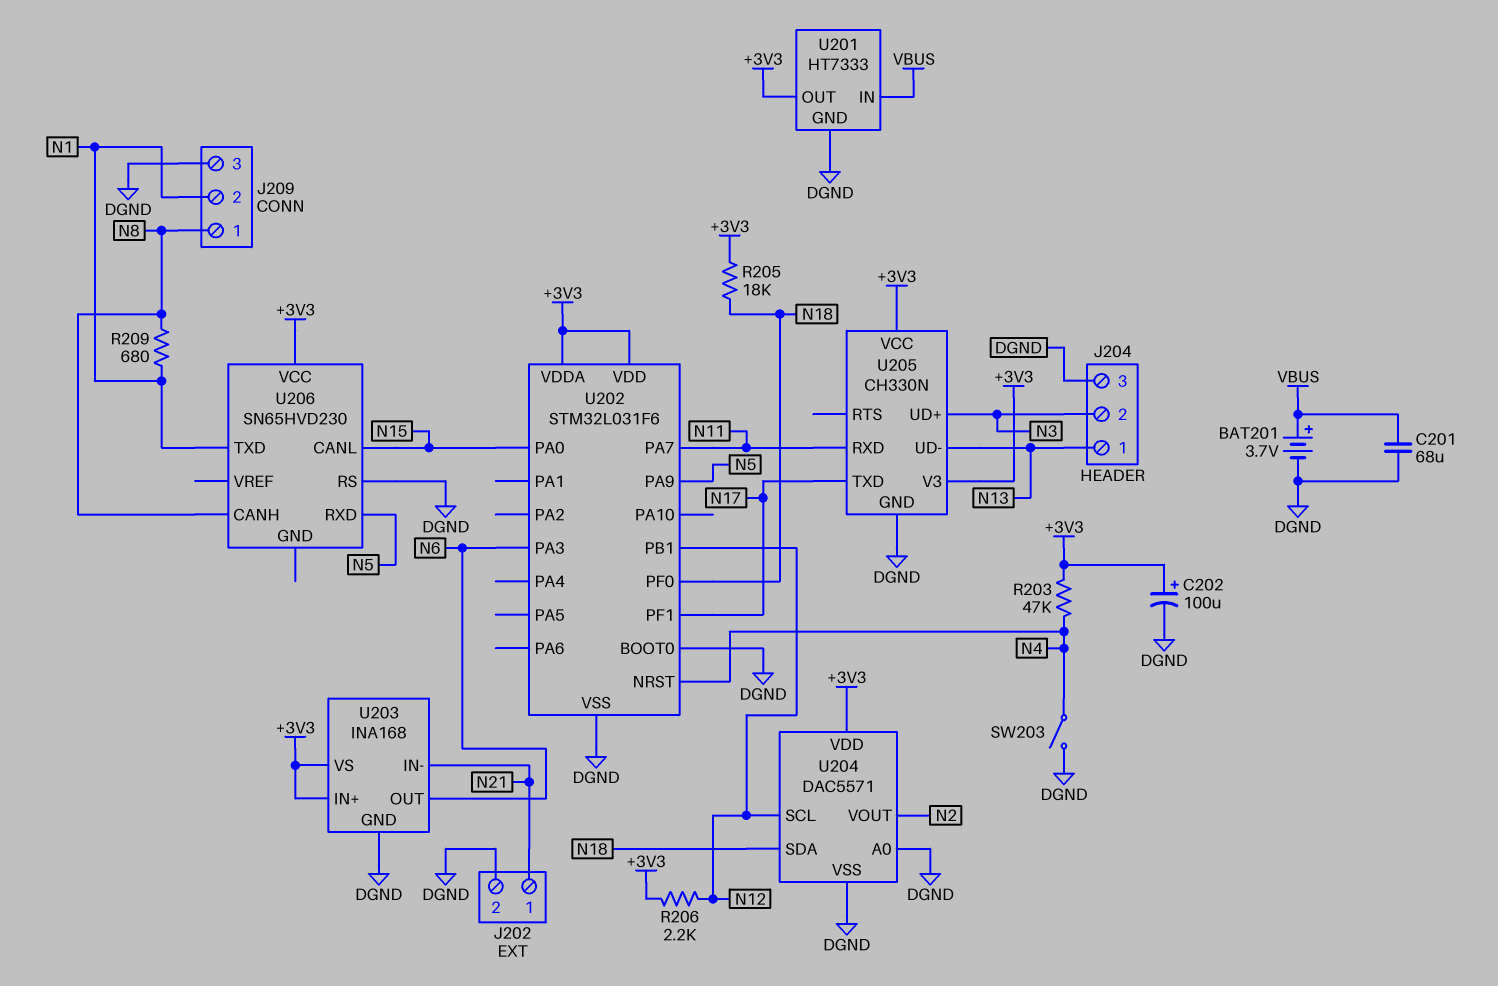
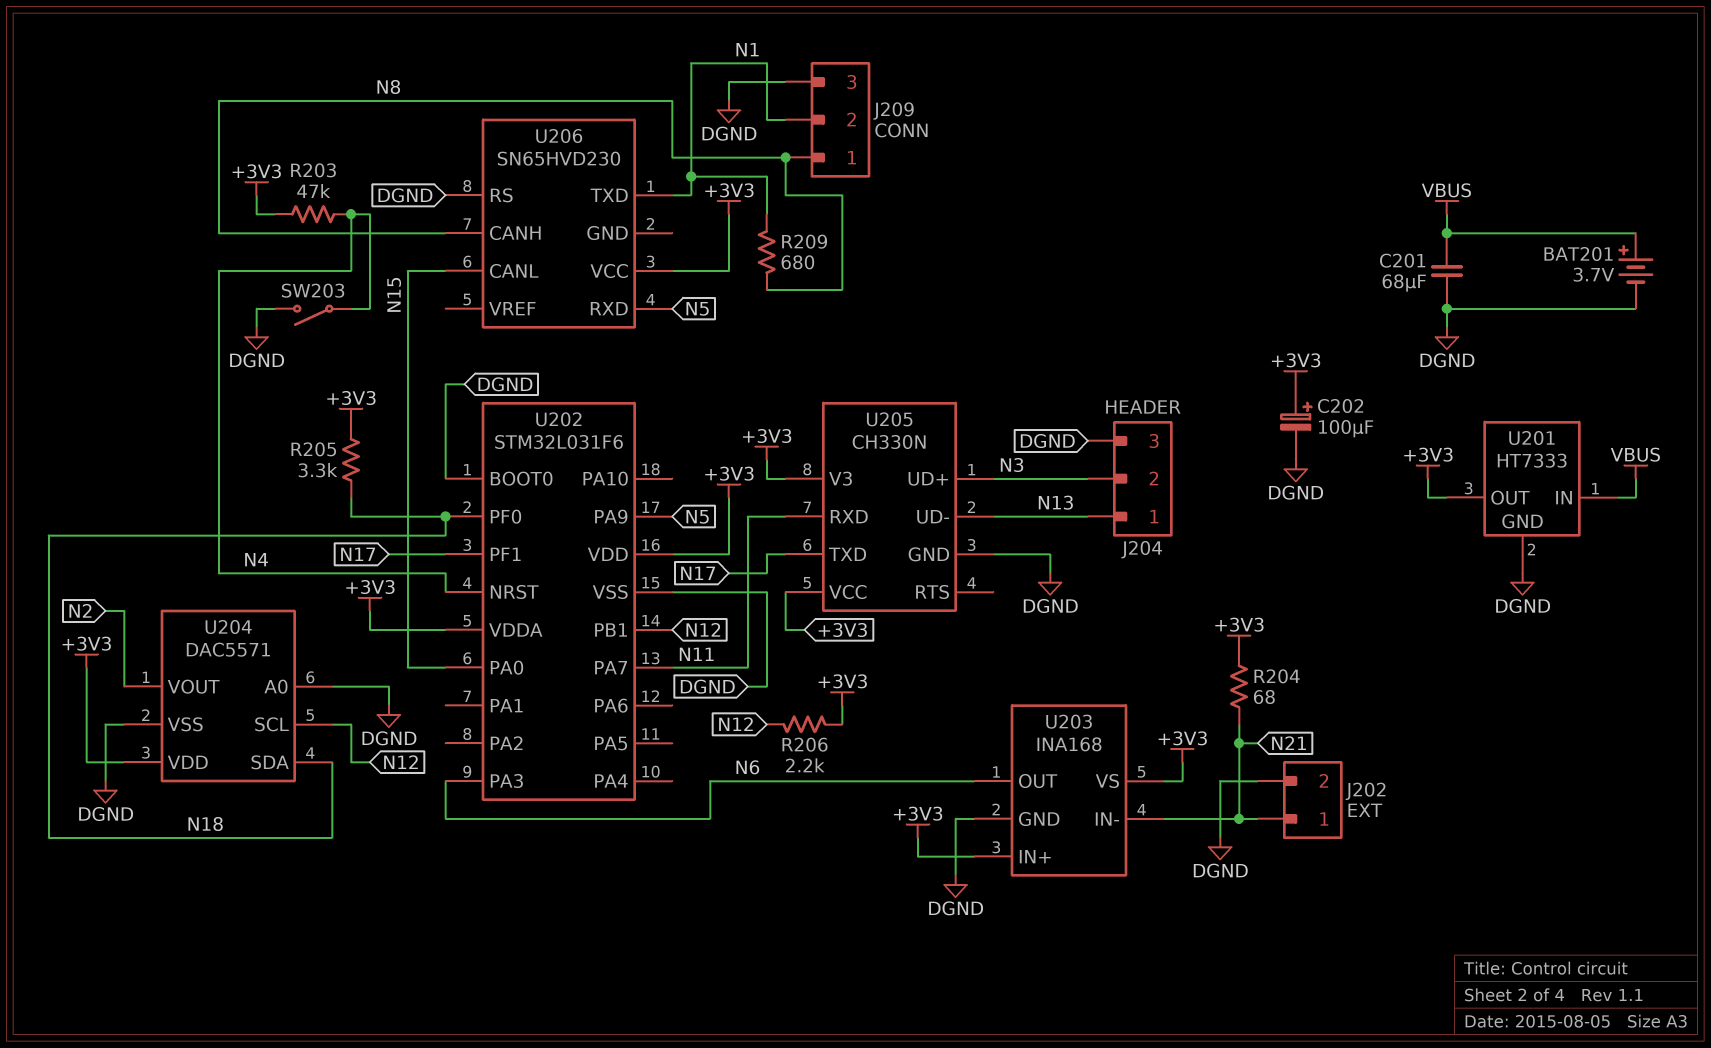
R204: none -> 68 (+3V3, N21)
R205: 18k (+3V3, N18) -> 3.3k (+3V3, N18)

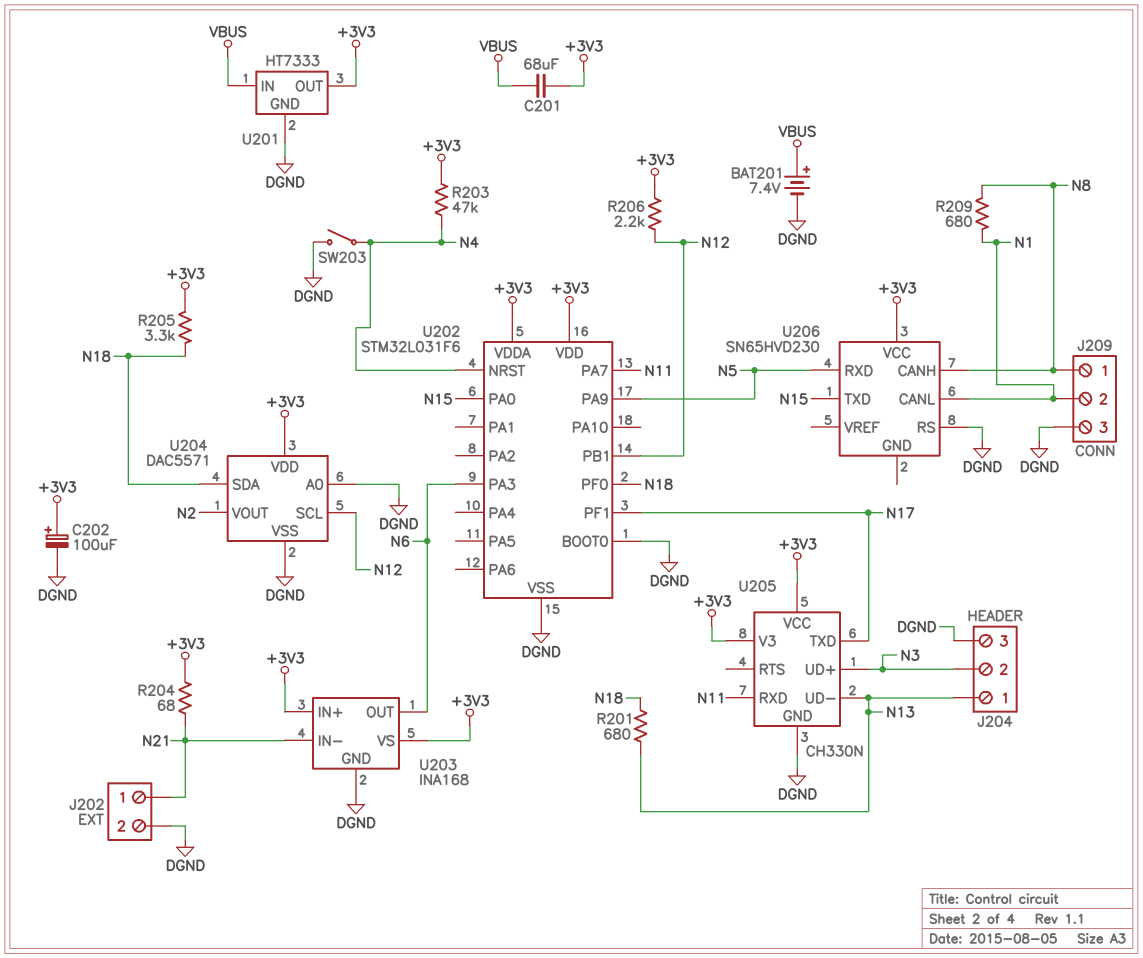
BAT201: 3.7V (plus VBUS, minus DGND) -> 7.4V (plus VBUS, minus DGND)
C201: 68uF (DGND, VBUS) -> 68uF (+3V3, VBUS)
R201: none -> 680 (N13, N18)
U206 pin CANL: N15 -> N1
U206 pin TXD: N1 -> N15

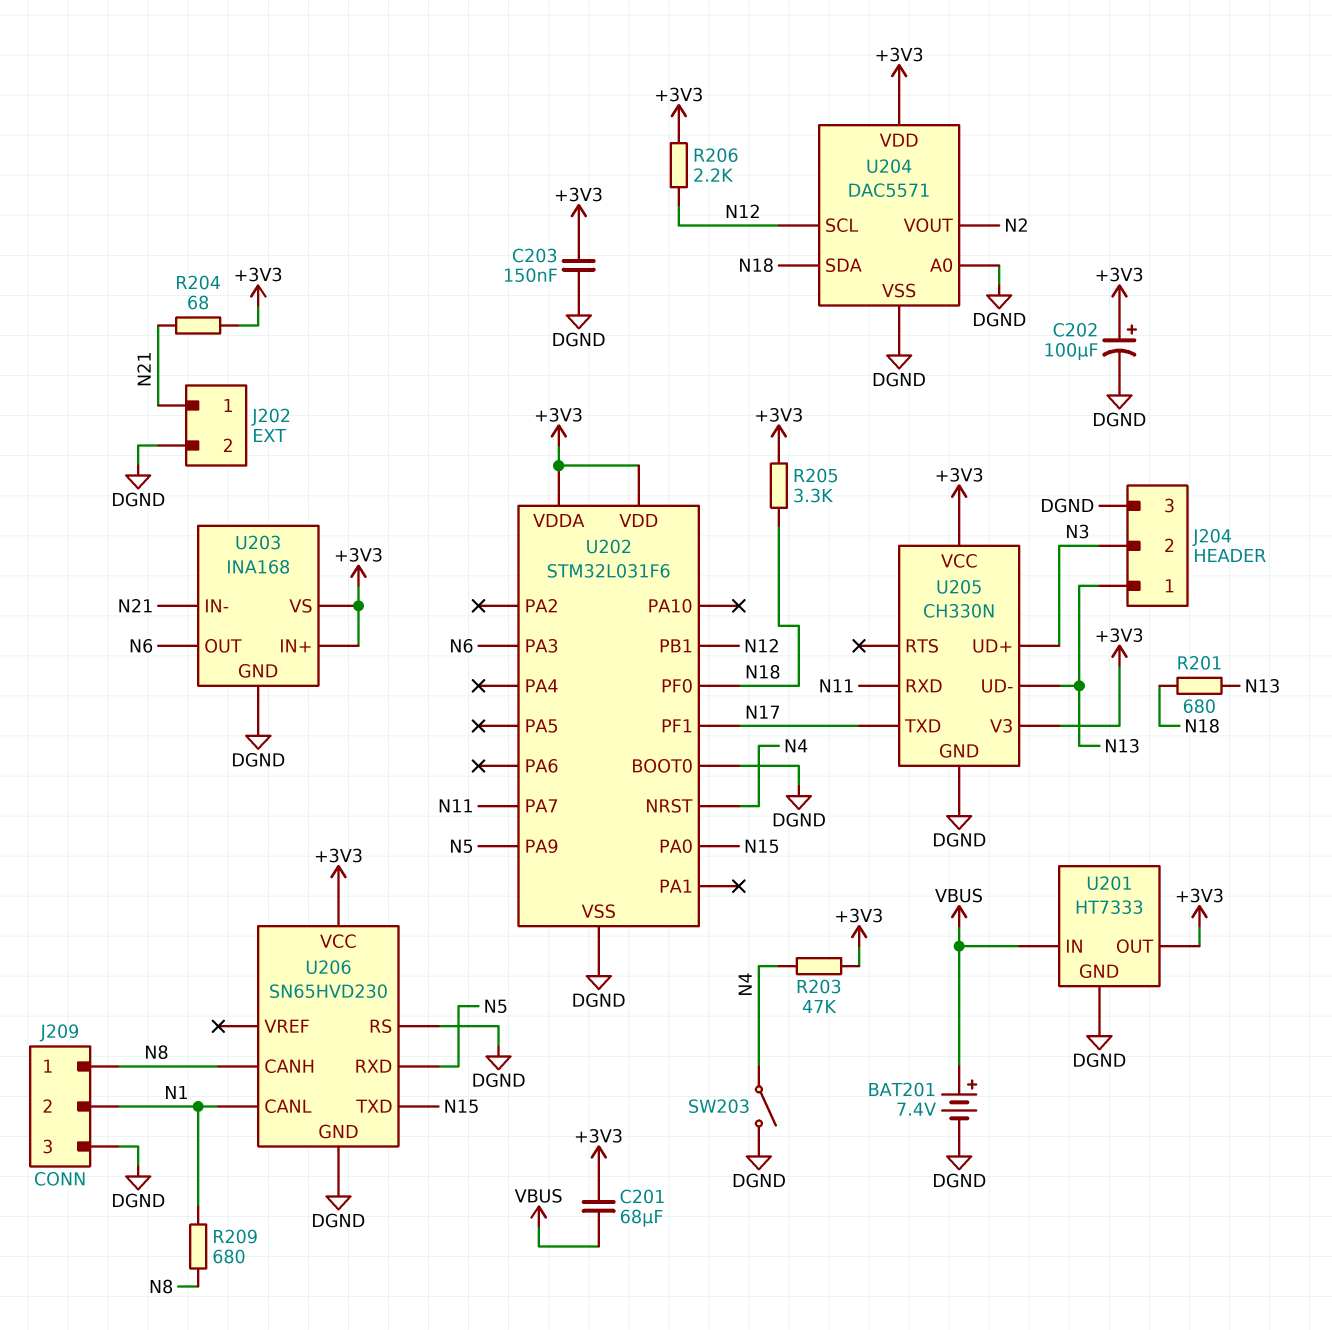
C203: none -> 150nF (+3V3, DGND)
U206 pin GND: none -> DGND

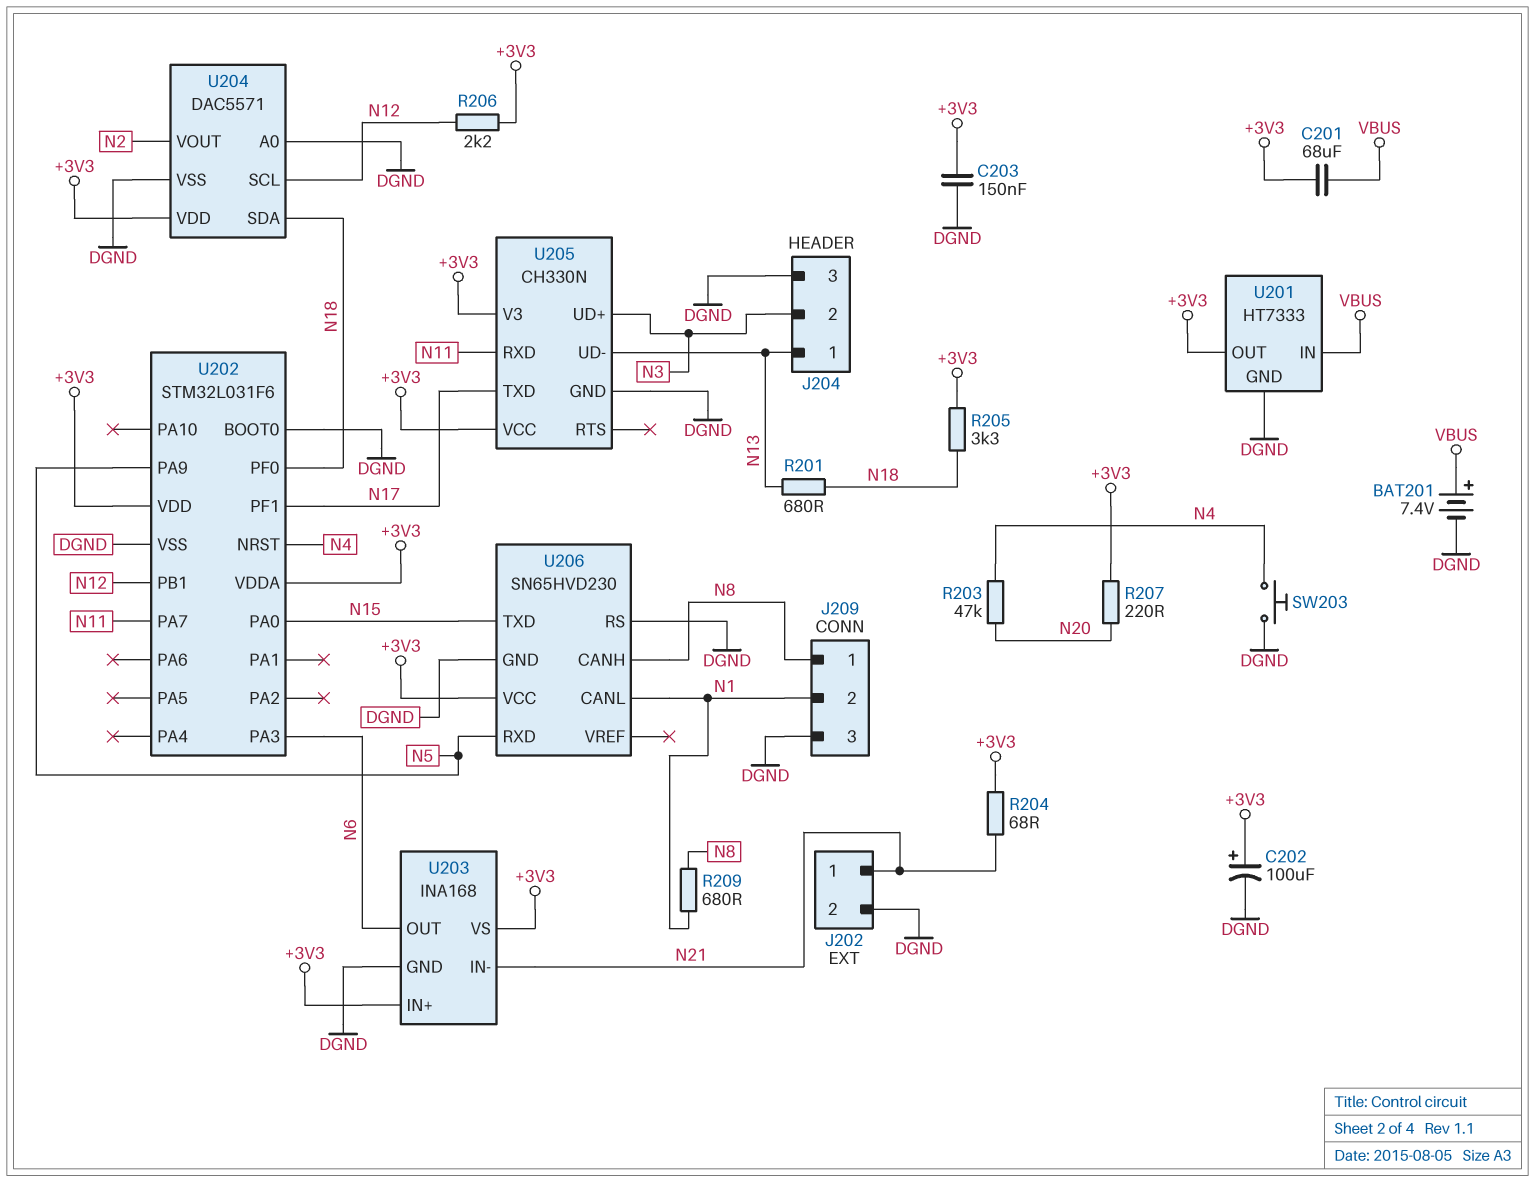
R203: 47k (+3V3, N4) -> 47k (N4, N20)
R207: none -> 220 (+3V3, N20)
SW203: switch (DGND, N4) -> button (DGND, N4)

